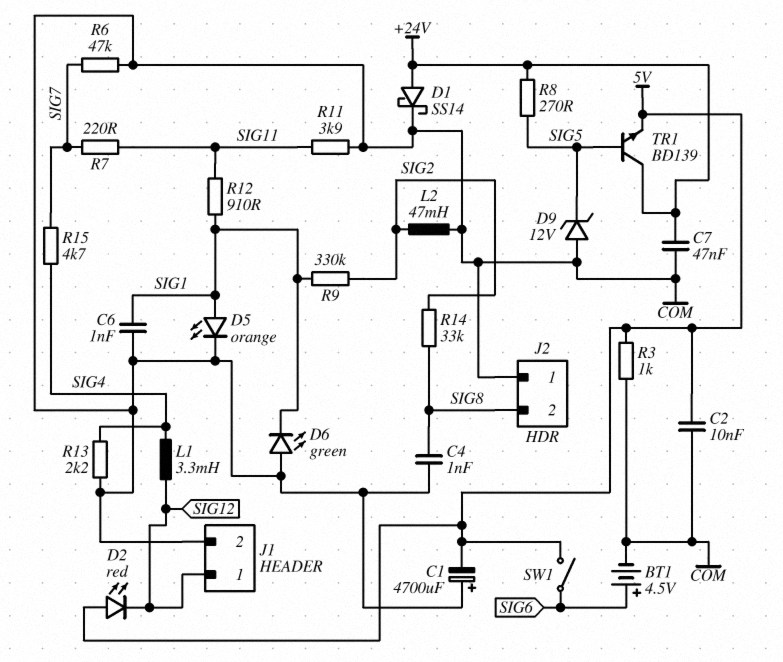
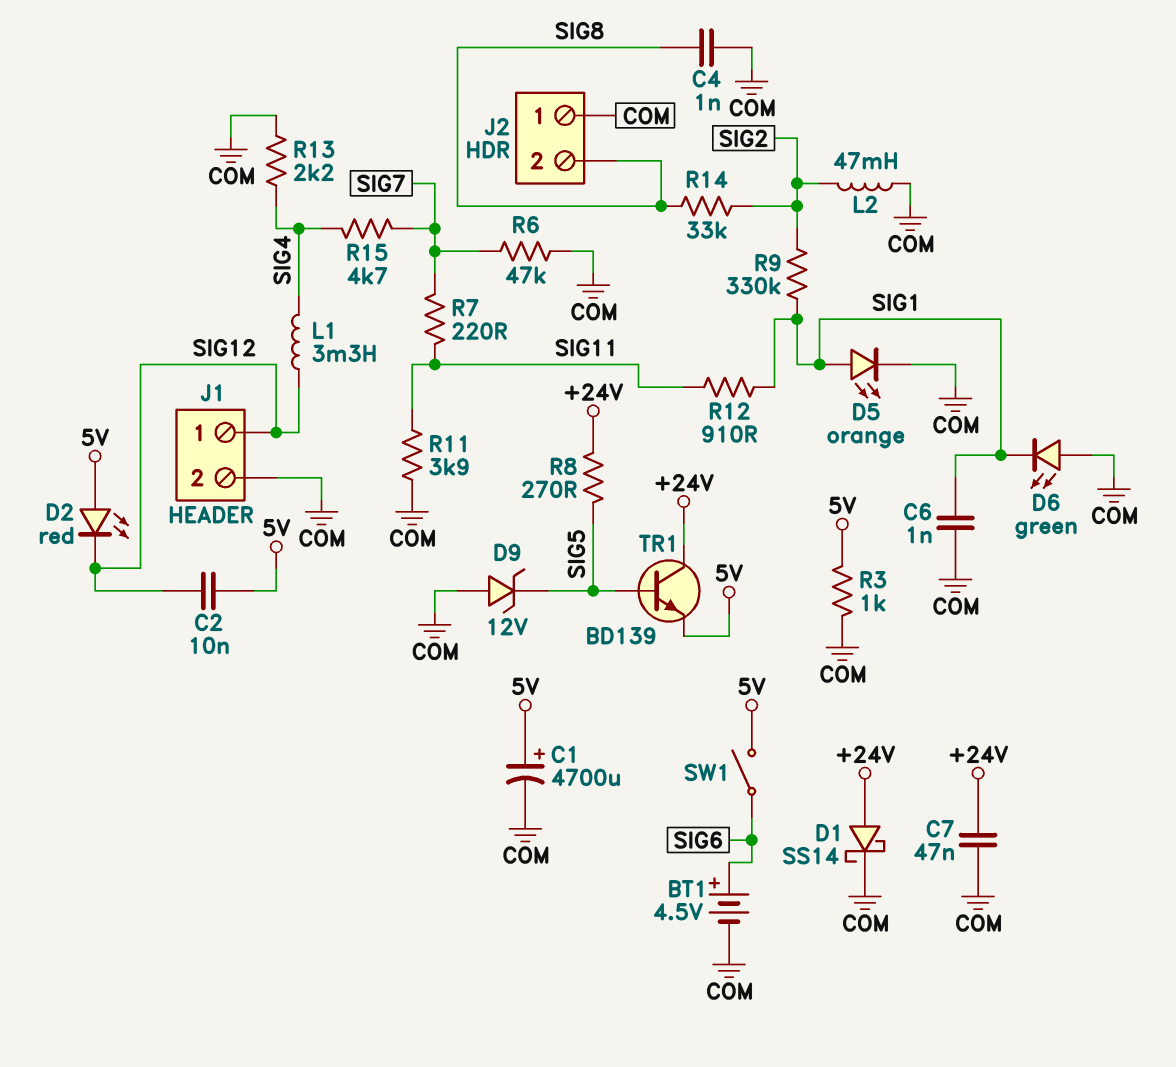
C1: 4700uF (plus COM, minus 5V) -> 4700uF (plus 5V, minus COM)
C2: 10nF (5V, COM) -> 10nF (5V, SIG12)

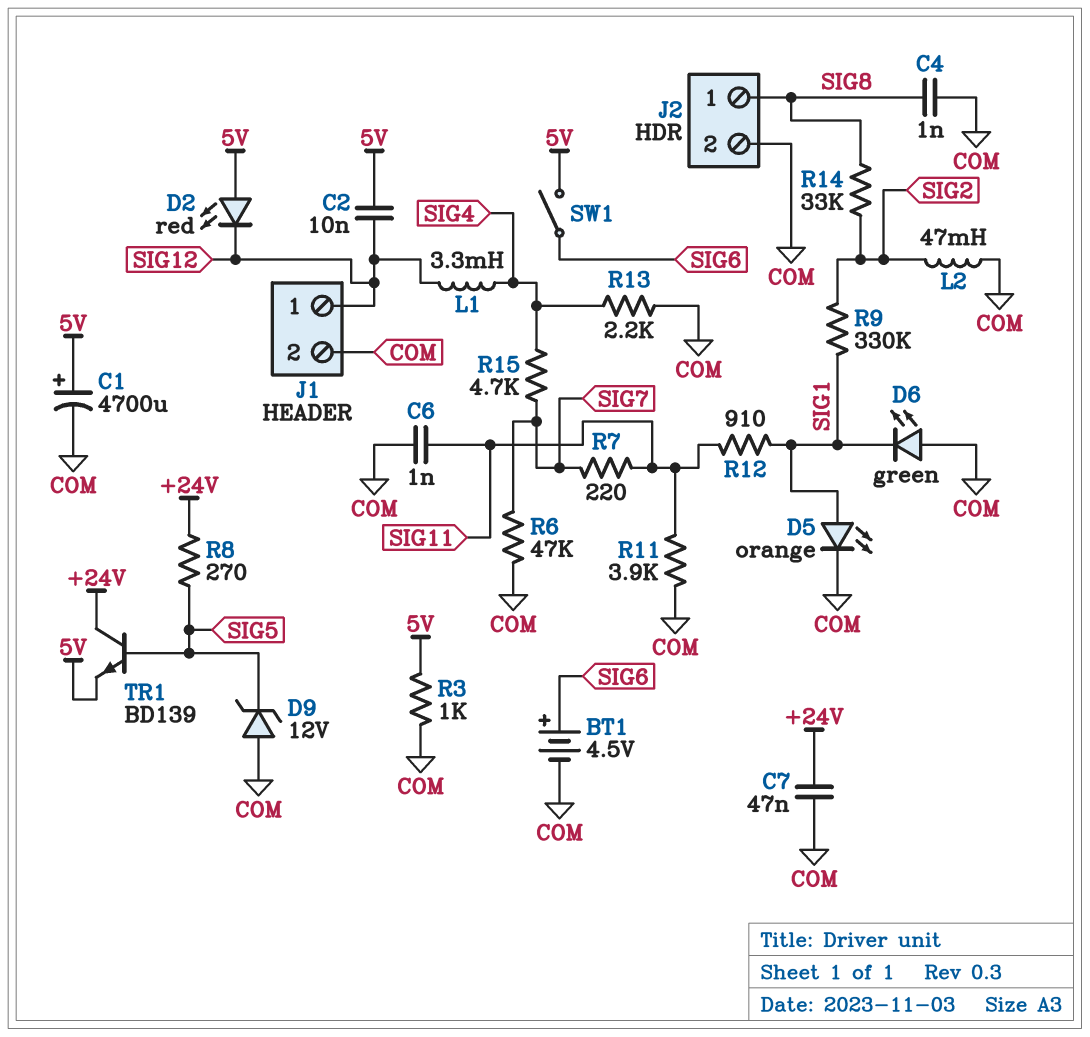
C6: 1nF (COM, SIG1) -> 1nF (COM, SIG11)
D1: schottky SS14 (A +24V, K COM) -> none
J2 pin 1: COM -> SIG8
J2 pin 2: SIG8 -> COM

